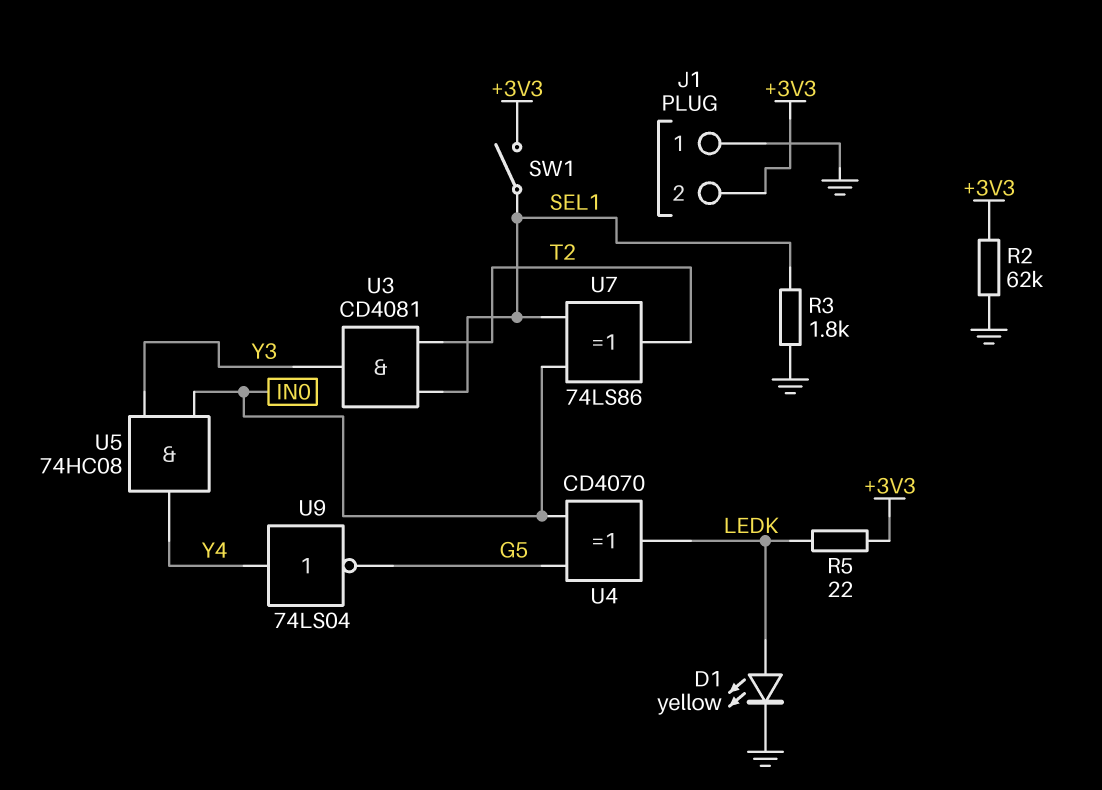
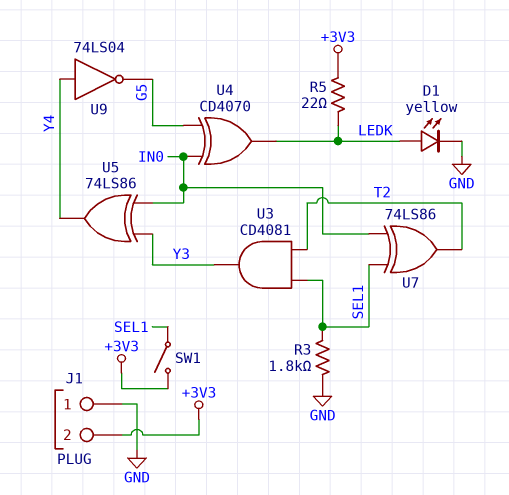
R2: 62k (+3V3, GND) -> none
U5: AND 74HC08 (in IN0, in Y3, out Y4) -> XOR 74LS86 (in IN0, in Y3, out Y4)

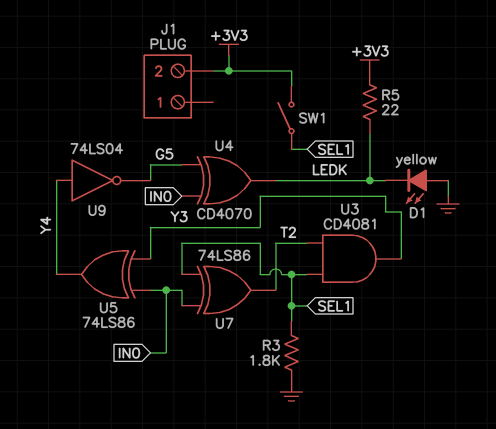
D1: LED yellow (A LEDK, K GND) -> LED yellow (A GND, K LEDK)
J1 pin 1: GND -> none

